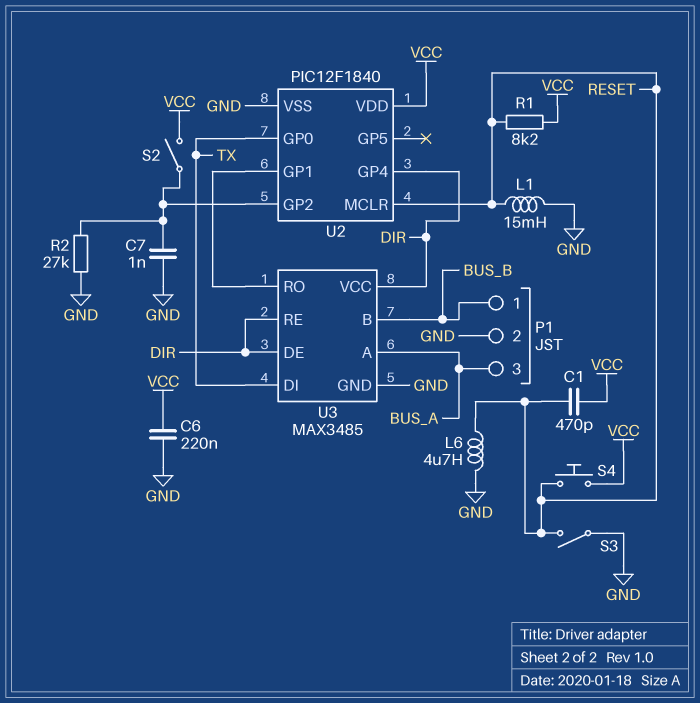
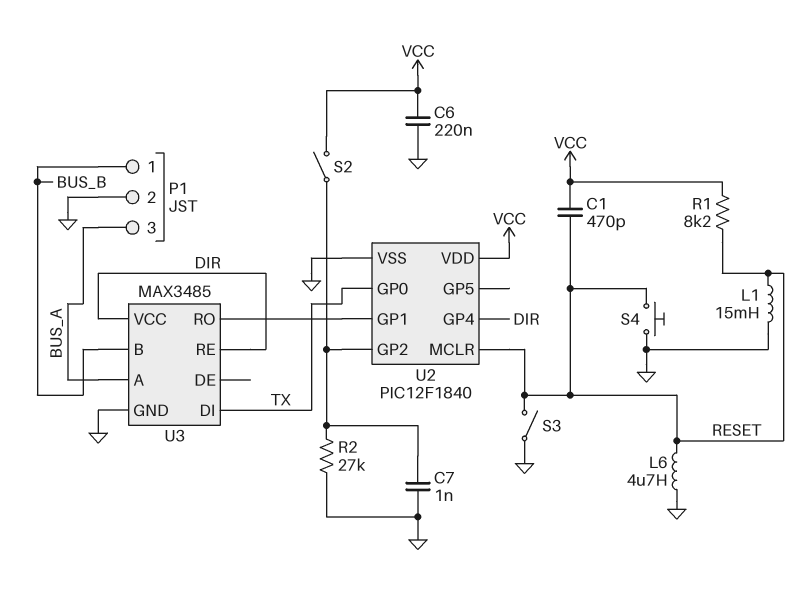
S4: button (RESET, VCC) -> button (GND, RESET)
U3 pin DE: DIR -> none

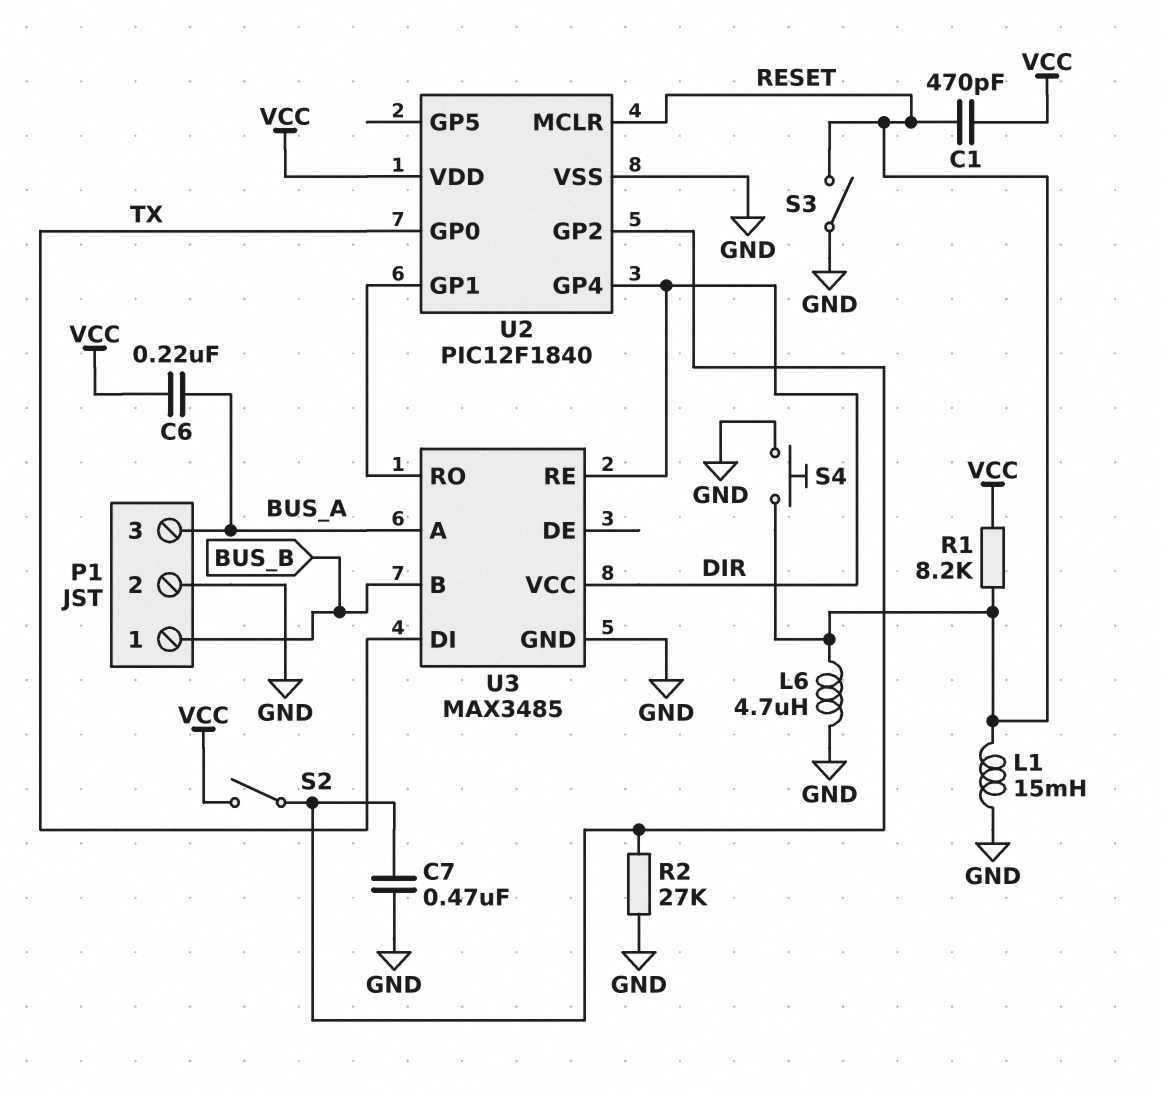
C6: 220nF (GND, VCC) -> 220nF (BUS_A, VCC)
C7: 1nF (GND, U2/GP2) -> 470nF (GND, U2/GP2)

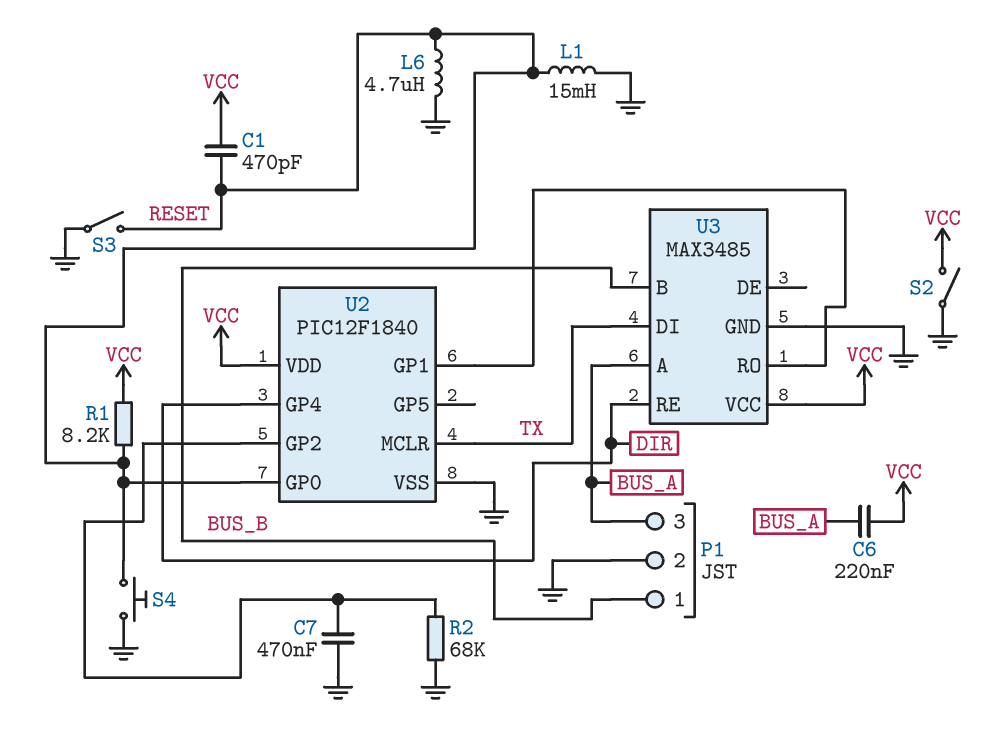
R2: 27k (GND, U2/GP2) -> 68k (GND, U2/GP2)
S2: switch (U2/GP2, VCC) -> switch (GND, VCC)
U2 pin GP0: TX -> RESET
U2 pin MCLR: RESET -> TX
U3 pin VCC: DIR -> VCC

